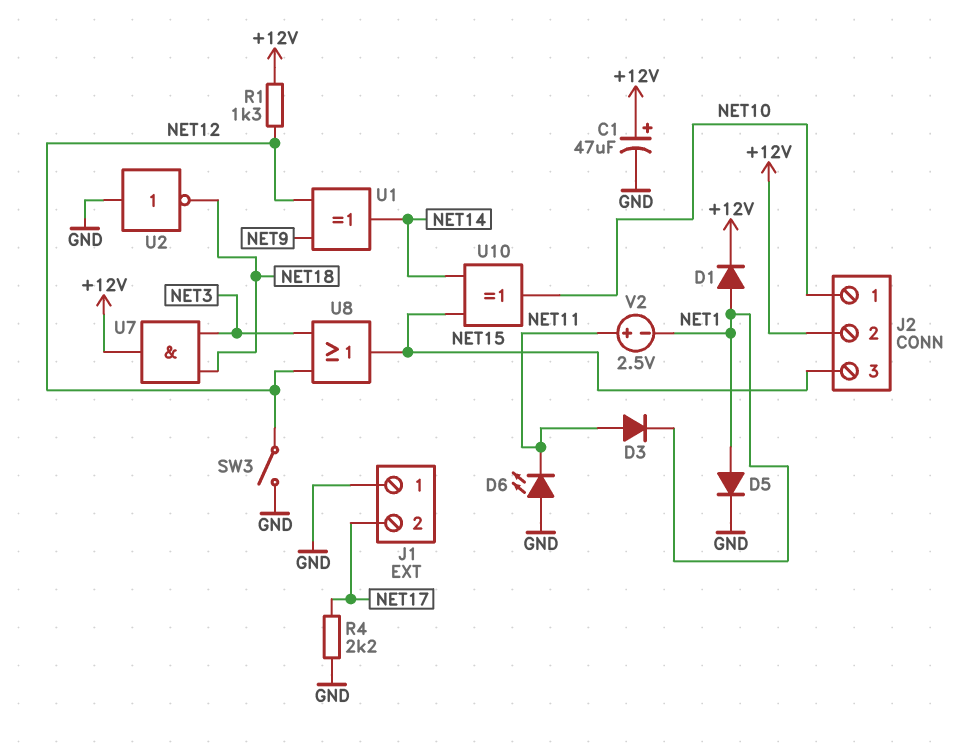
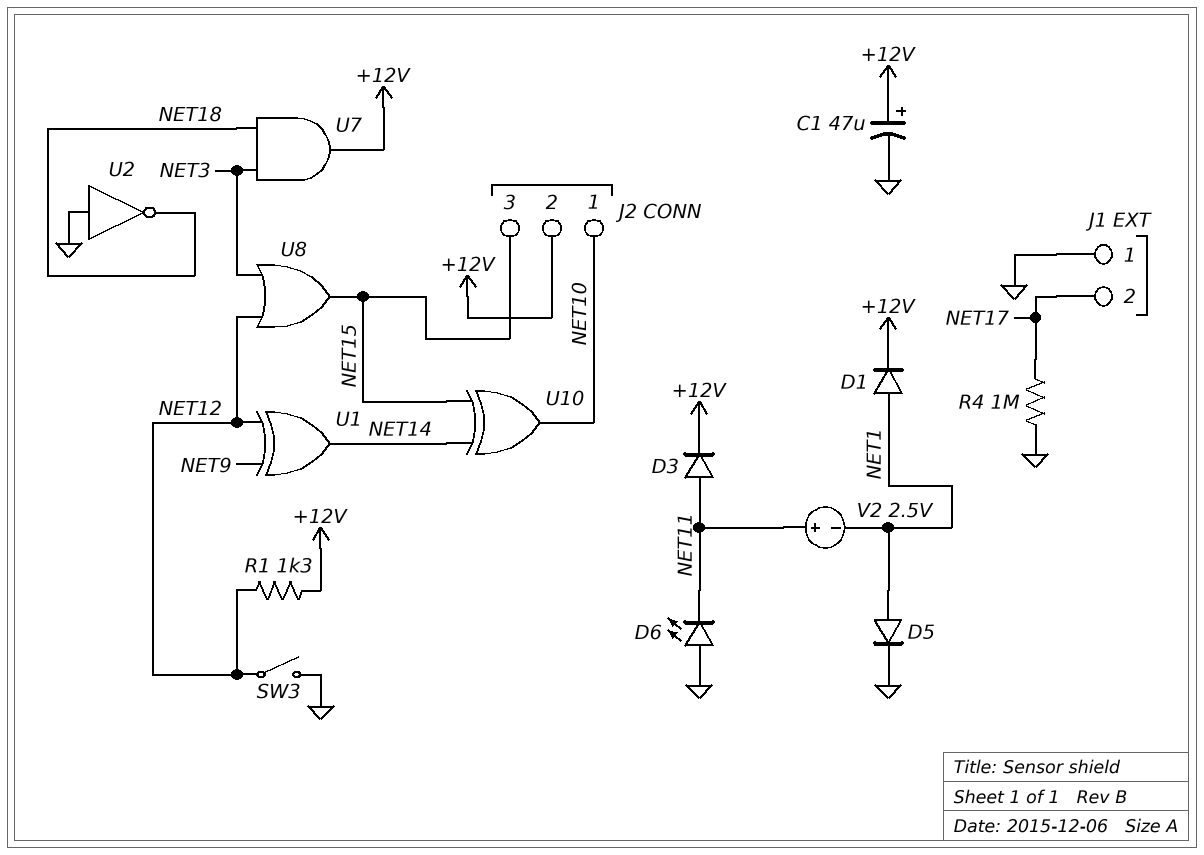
D3: diode (A NET11, K NET1) -> diode (A NET11, K +12V)
R4: 2.2k (GND, NET17) -> 1M (GND, NET17)

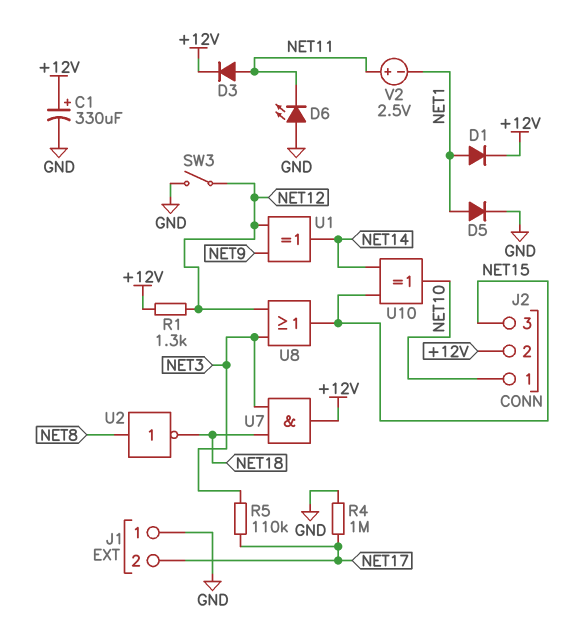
C1: 47uF (plus +12V, minus GND) -> 330uF (plus +12V, minus GND)
R5: none -> 110k (NET3, NET17)
U2: NOT (in GND, out NET18) -> NOT (in NET8, out NET18)

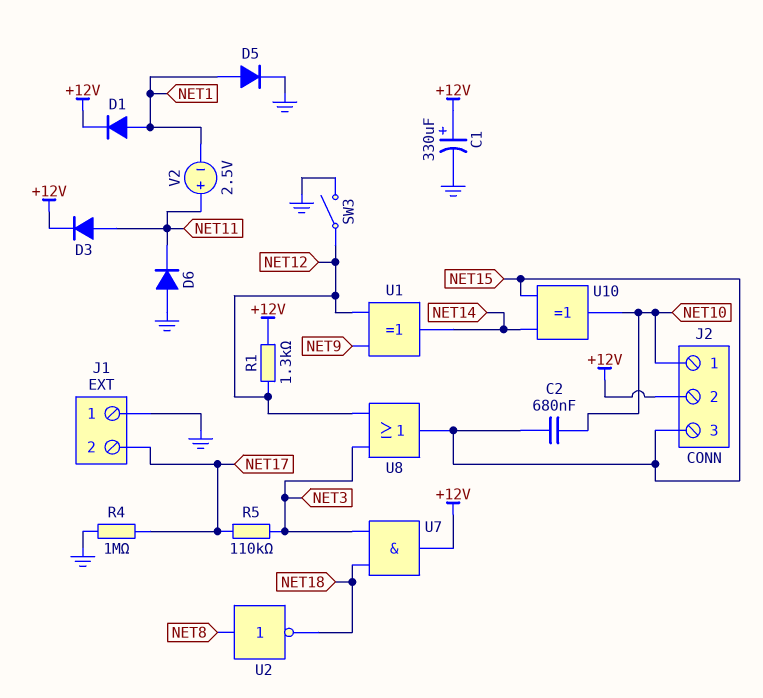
C2: none -> 680nF (NET10, NET15)
D6: LED (A GND, K NET11) -> diode (A GND, K NET11)

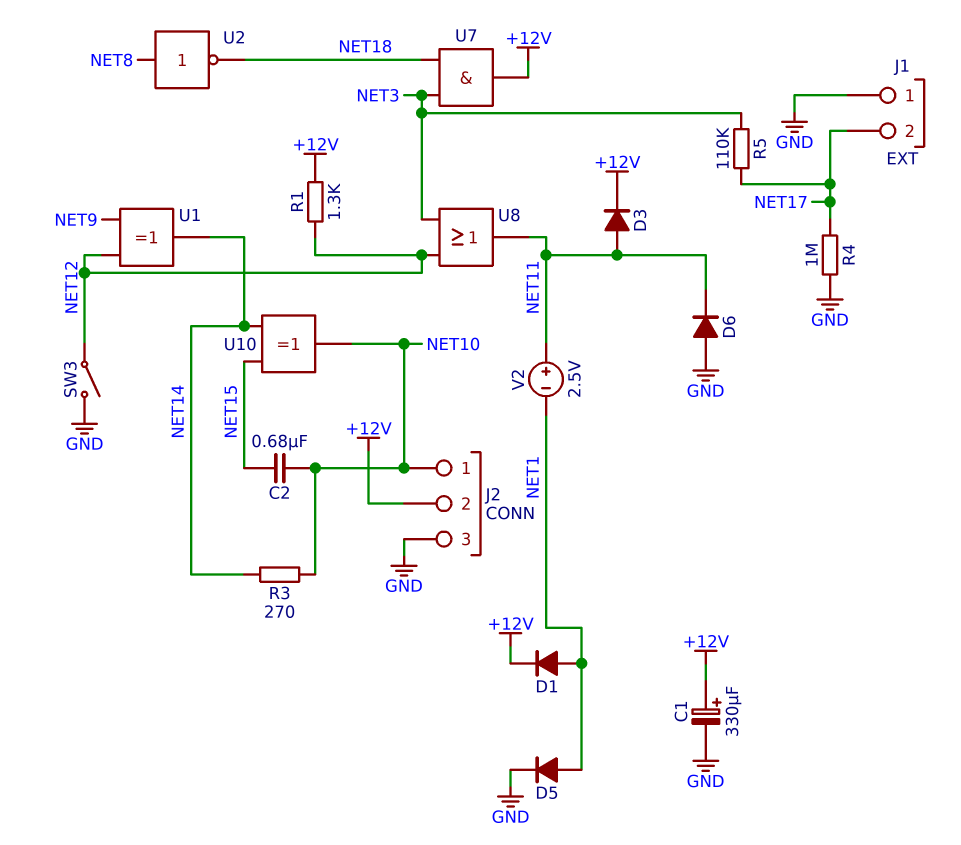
J2 pin 3: NET15 -> GND
R3: none -> 270 (NET10, NET14)
U8: OR (in NET3, in NET12, out NET15) -> OR (in NET3, in NET12, out NET11)

